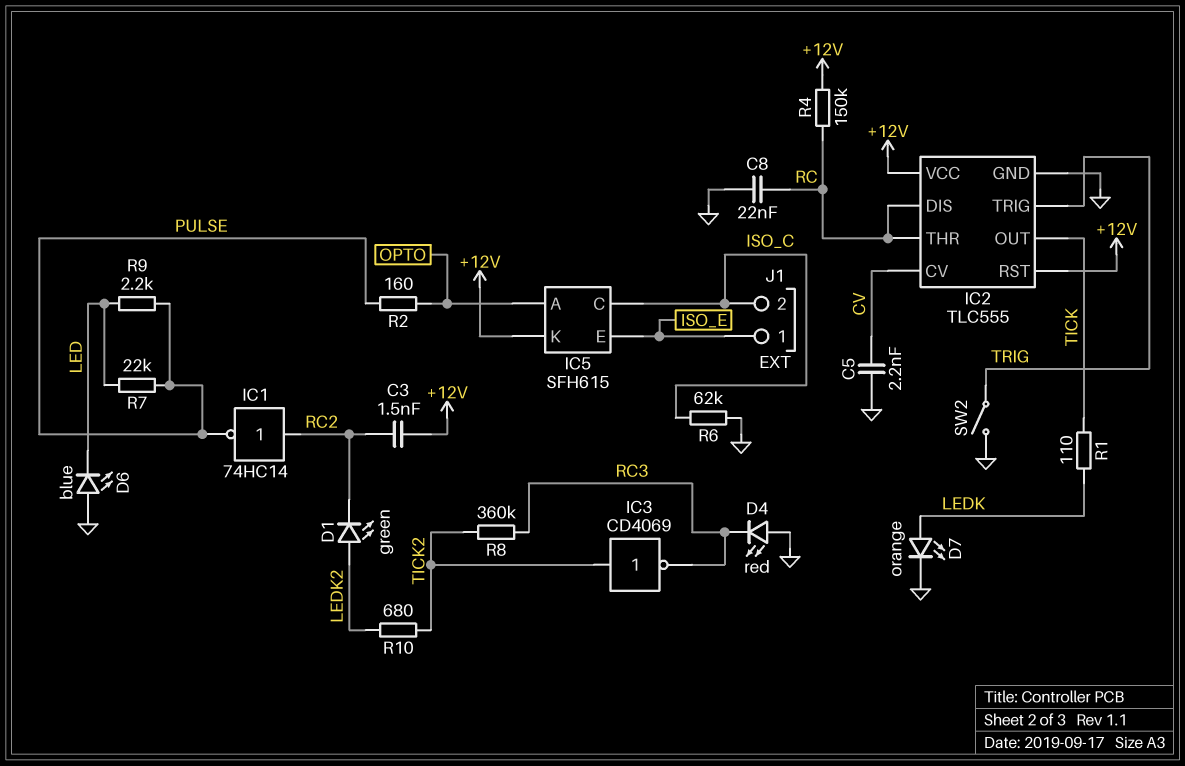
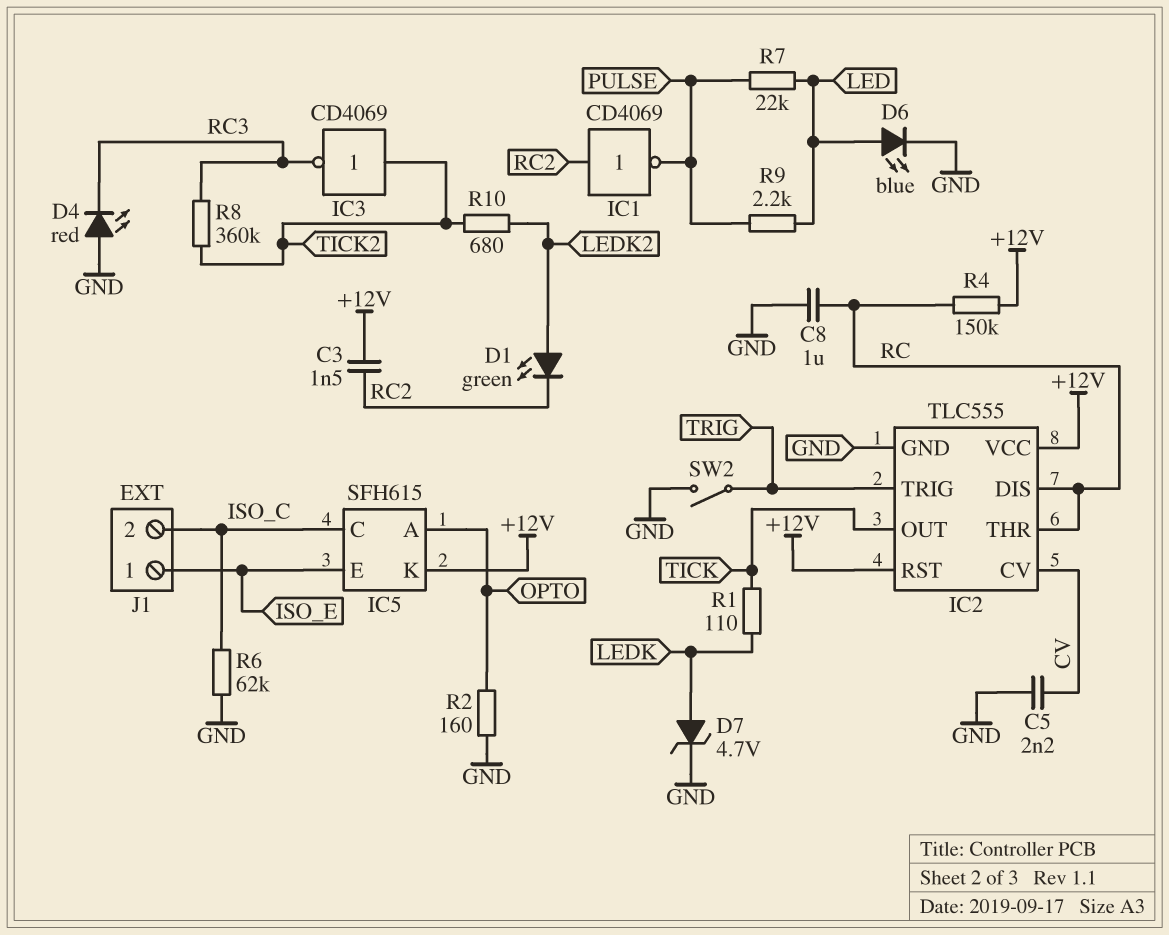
C8: 22nF (GND, RC) -> 1uF (GND, RC)
D6: LED blue (A GND, K LED) -> LED blue (A LED, K GND)
D7: LED orange (A LEDK, K GND) -> zener 4.7V (A LEDK, K GND)
IC1: NOT 74HC14 (in RC2, out PULSE) -> NOT CD4069 (in RC2, out PULSE)
R2: 160 (OPTO, PULSE) -> 160 (GND, OPTO)

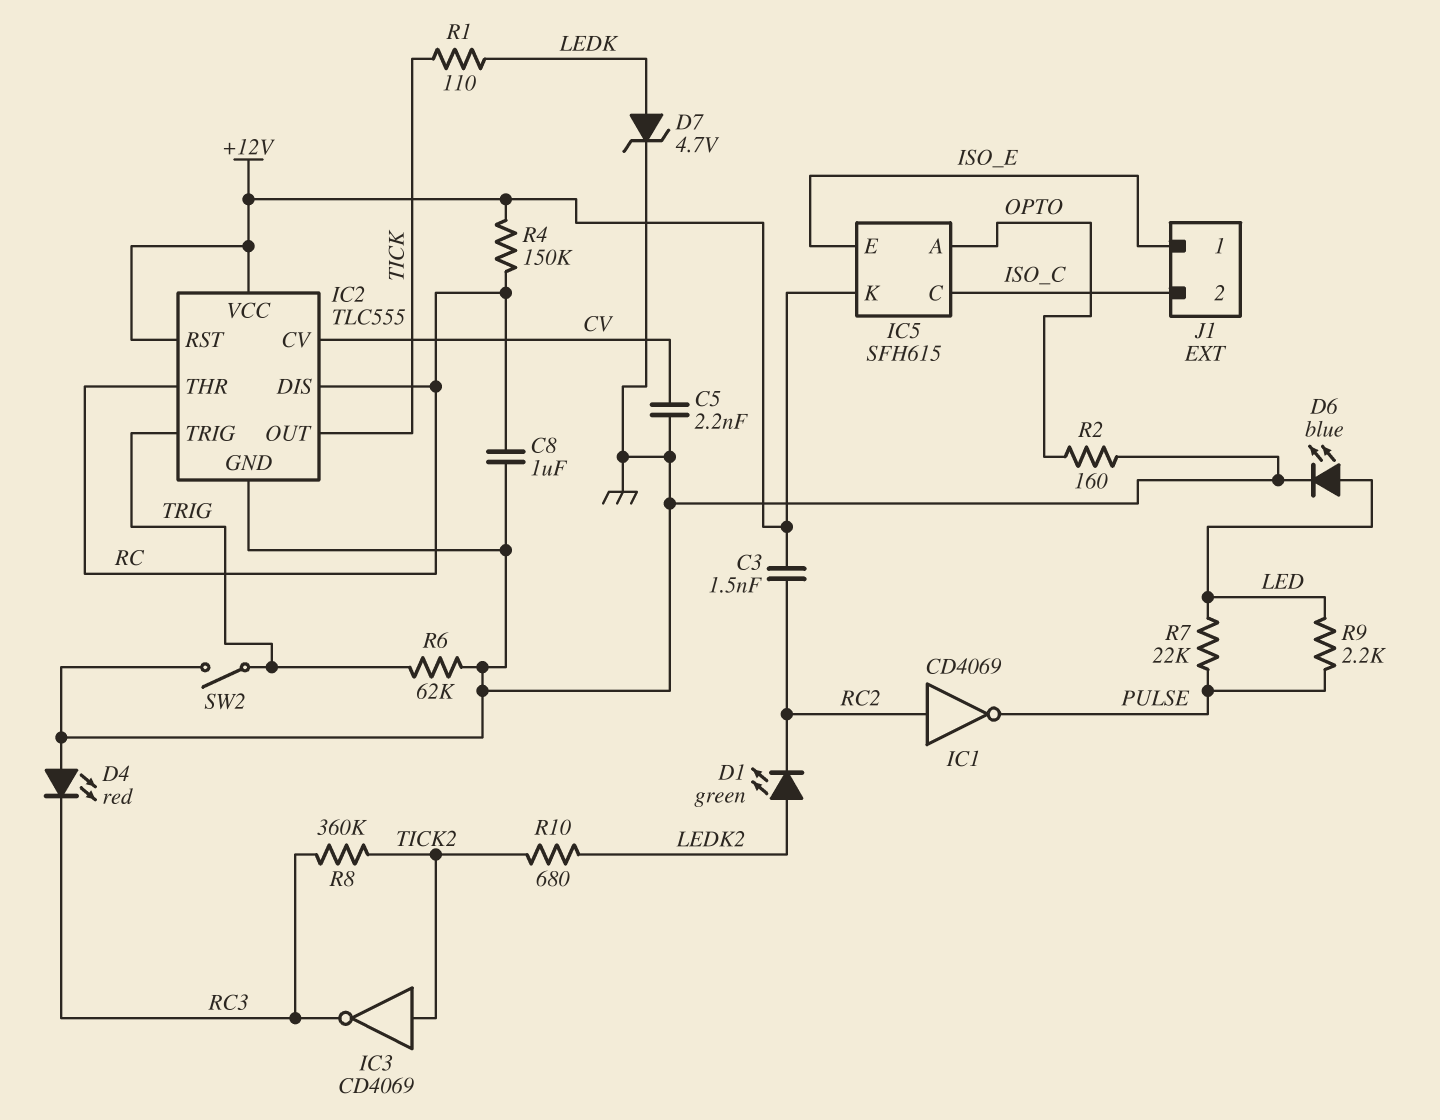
R6: 62k (GND, ISO_C) -> 62k (GND, TRIG)

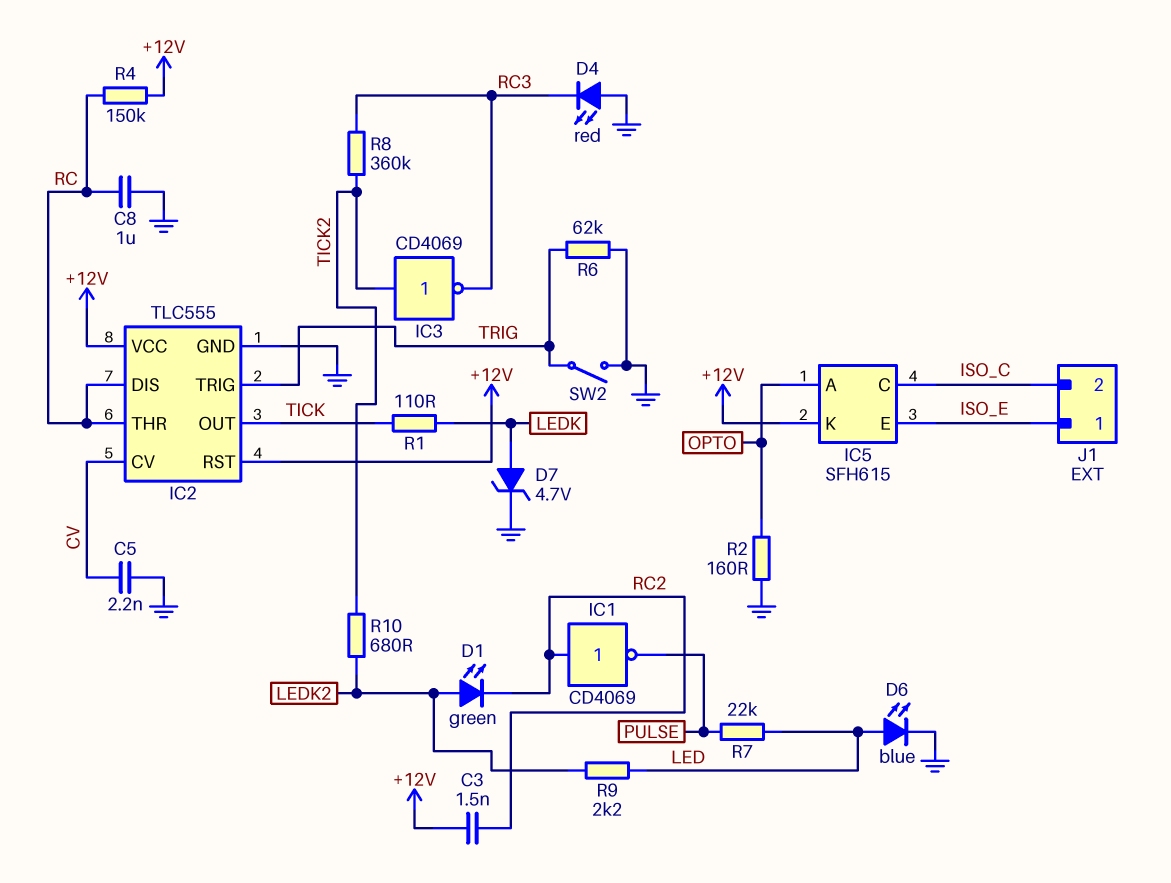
R9: 2.2k (LED, PULSE) -> 2.2k (LED, LEDK2)

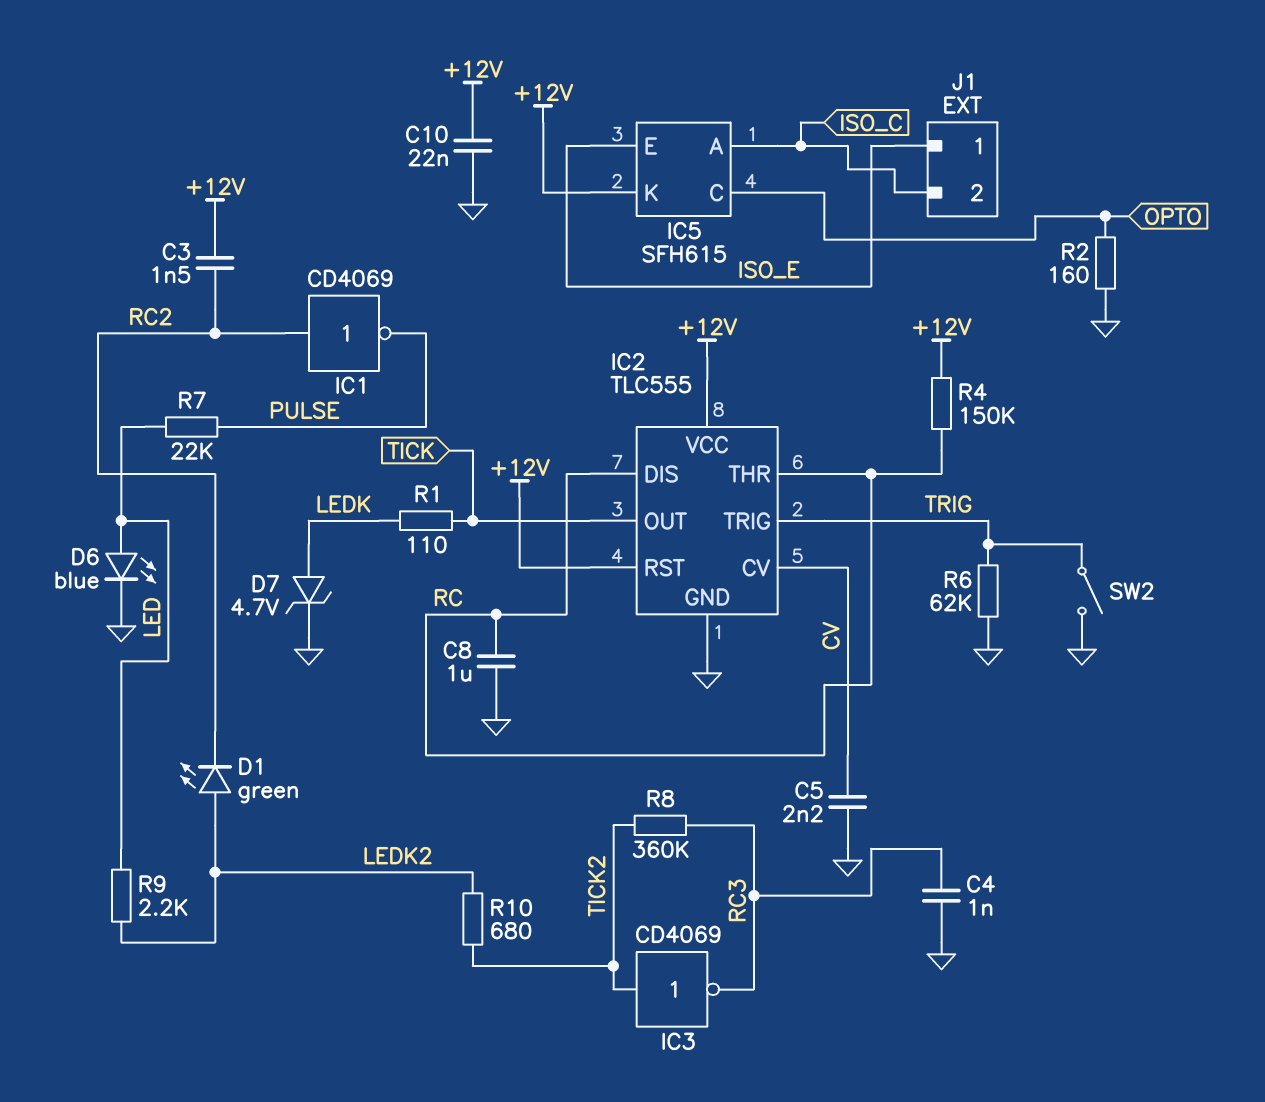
C4: none -> 1nF (GND, RC3)
C10: none -> 22nF (+12V, GND)
D4: LED red (A GND, K RC3) -> none
IC5 pin A: OPTO -> ISO_C
IC5 pin C: ISO_C -> OPTO

